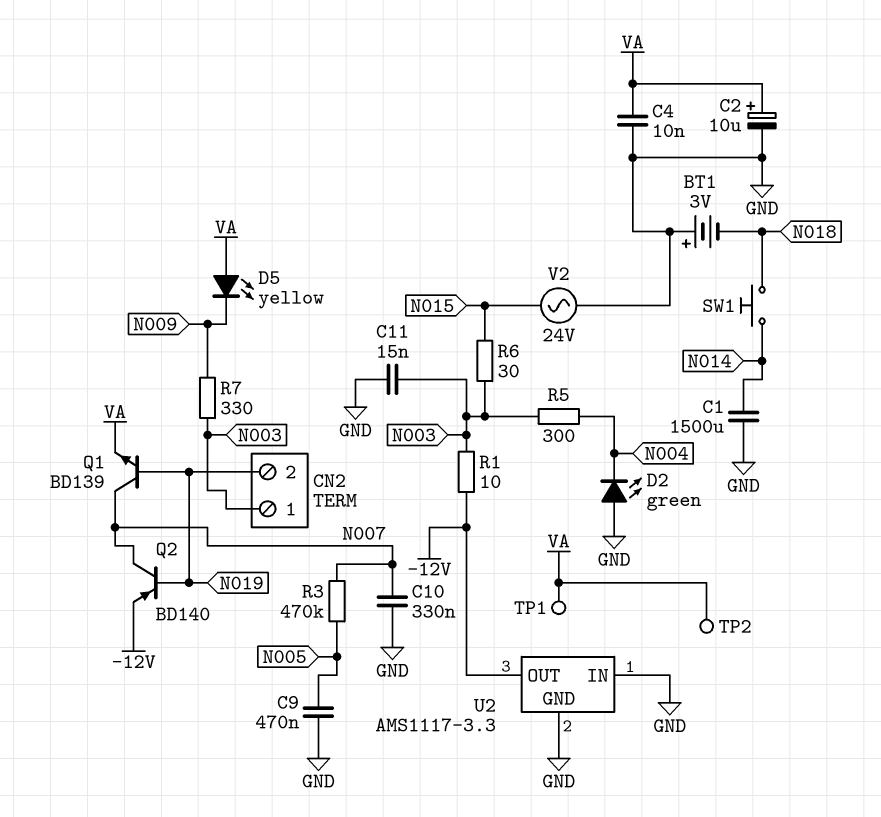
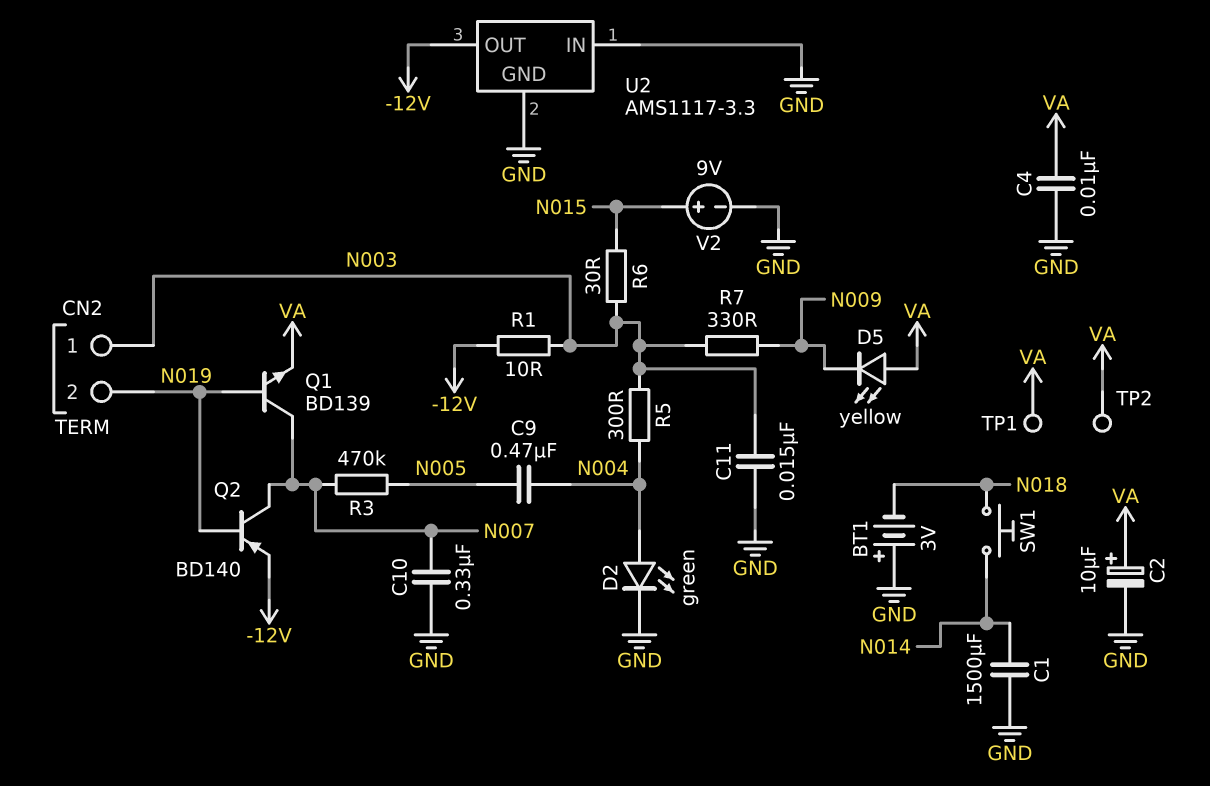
C9: 470nF (GND, N005) -> 470nF (N004, N005)
D2: LED green (A GND, K N004) -> LED green (A N004, K GND)
V2: AC 24V (GND, N015) -> 9V (plus N015, minus GND)

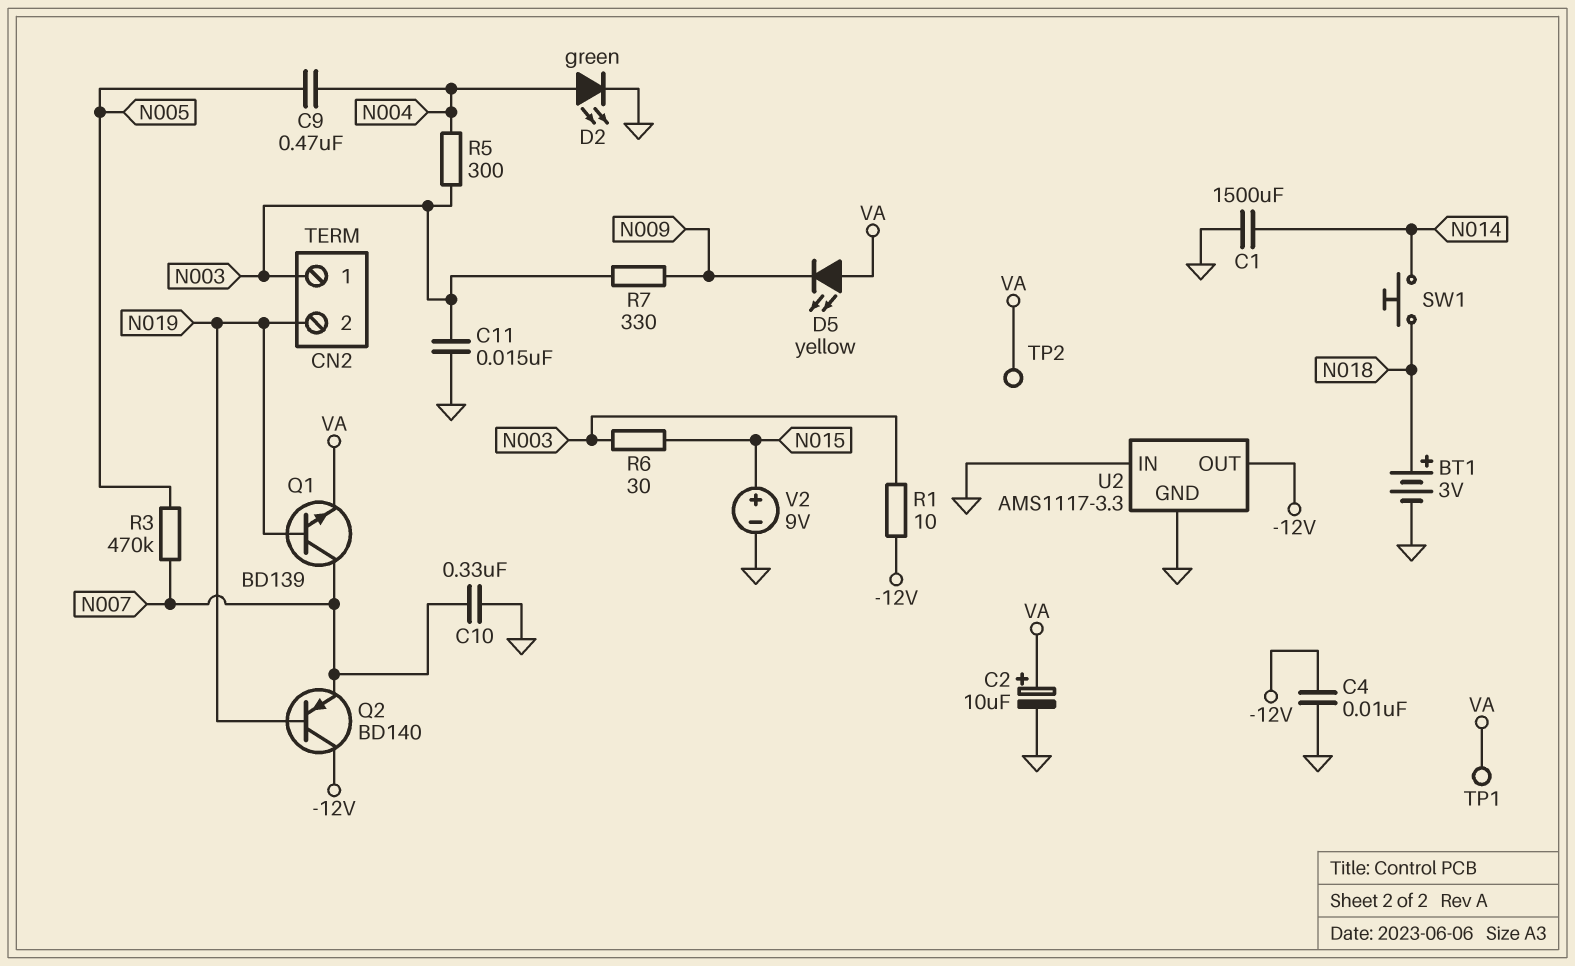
BT1: 3V (plus GND, minus N018) -> 3V (plus N018, minus GND)
C4: 10nF (GND, VA) -> 10nF (-12V, GND)
Q2: PNP BD140 (B N019, C N007, E -12V) -> PNP BD140 (B N019, C -12V, E N007)

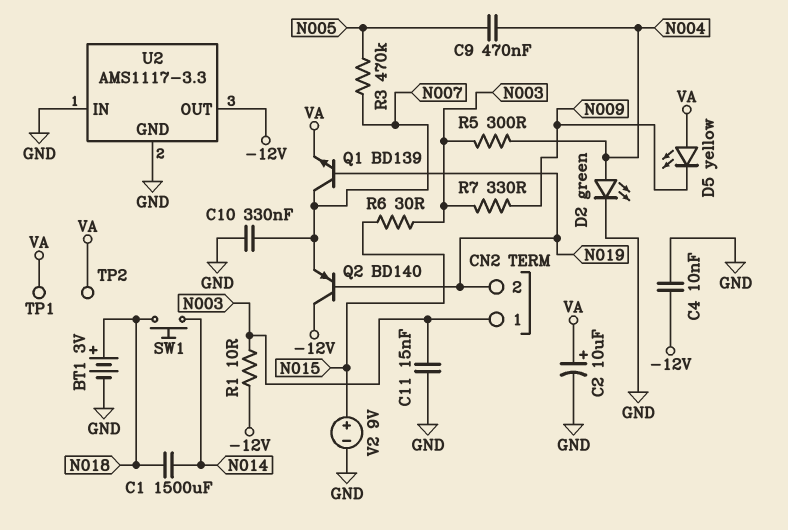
C1: 1500uF (GND, N014) -> 1500uF (N014, N018)

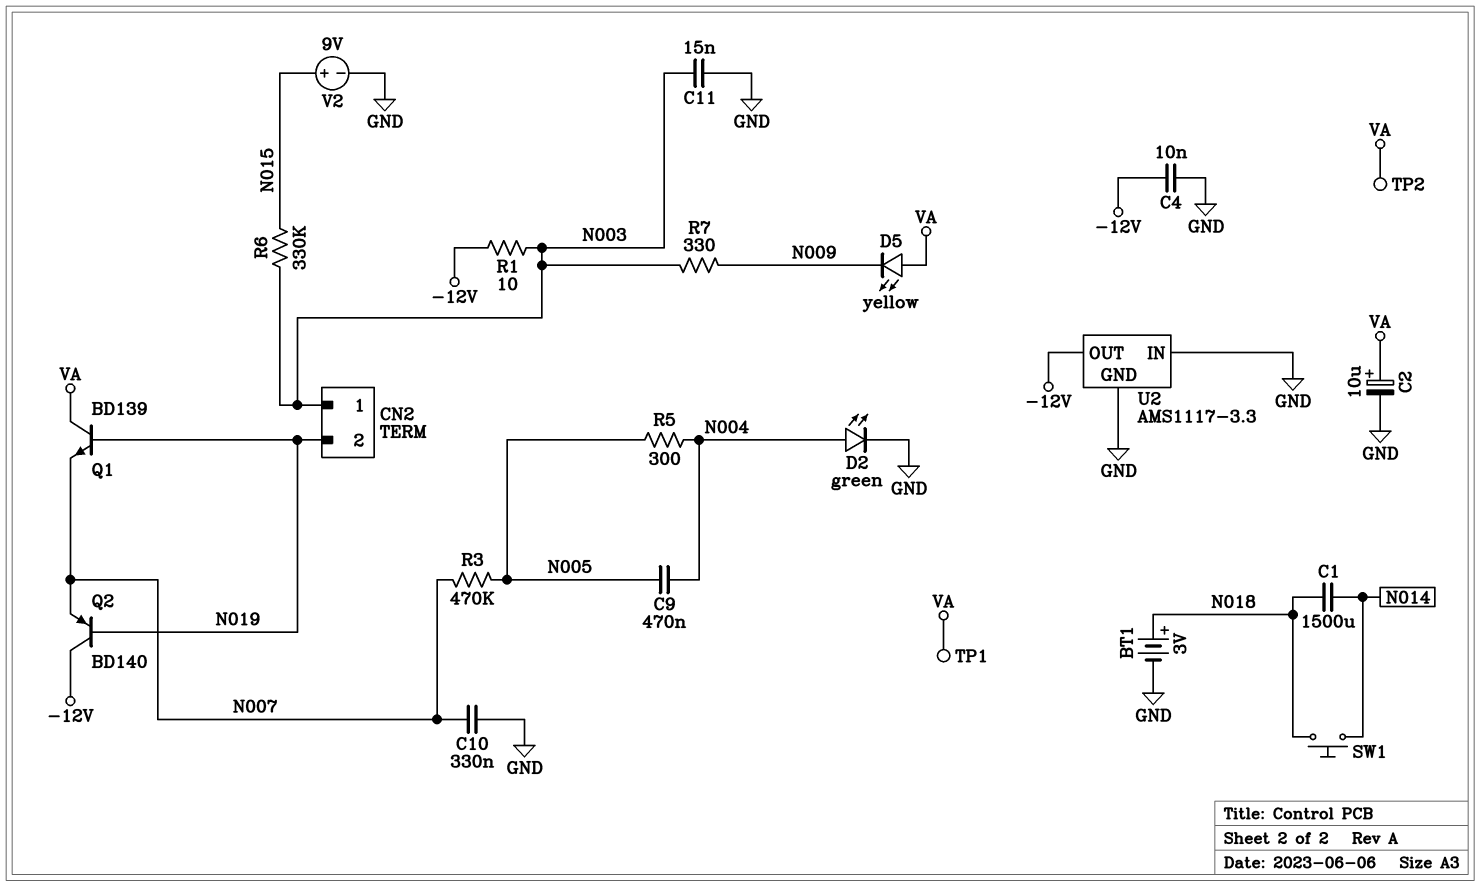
Q1: NPN BD139 (B N019, C N007, E VA) -> NPN BD139 (B N019, C VA, E N007)
R5: 300 (N003, N004) -> 300 (N004, N005)
R6: 30 (N003, N015) -> 330k (N003, N015)

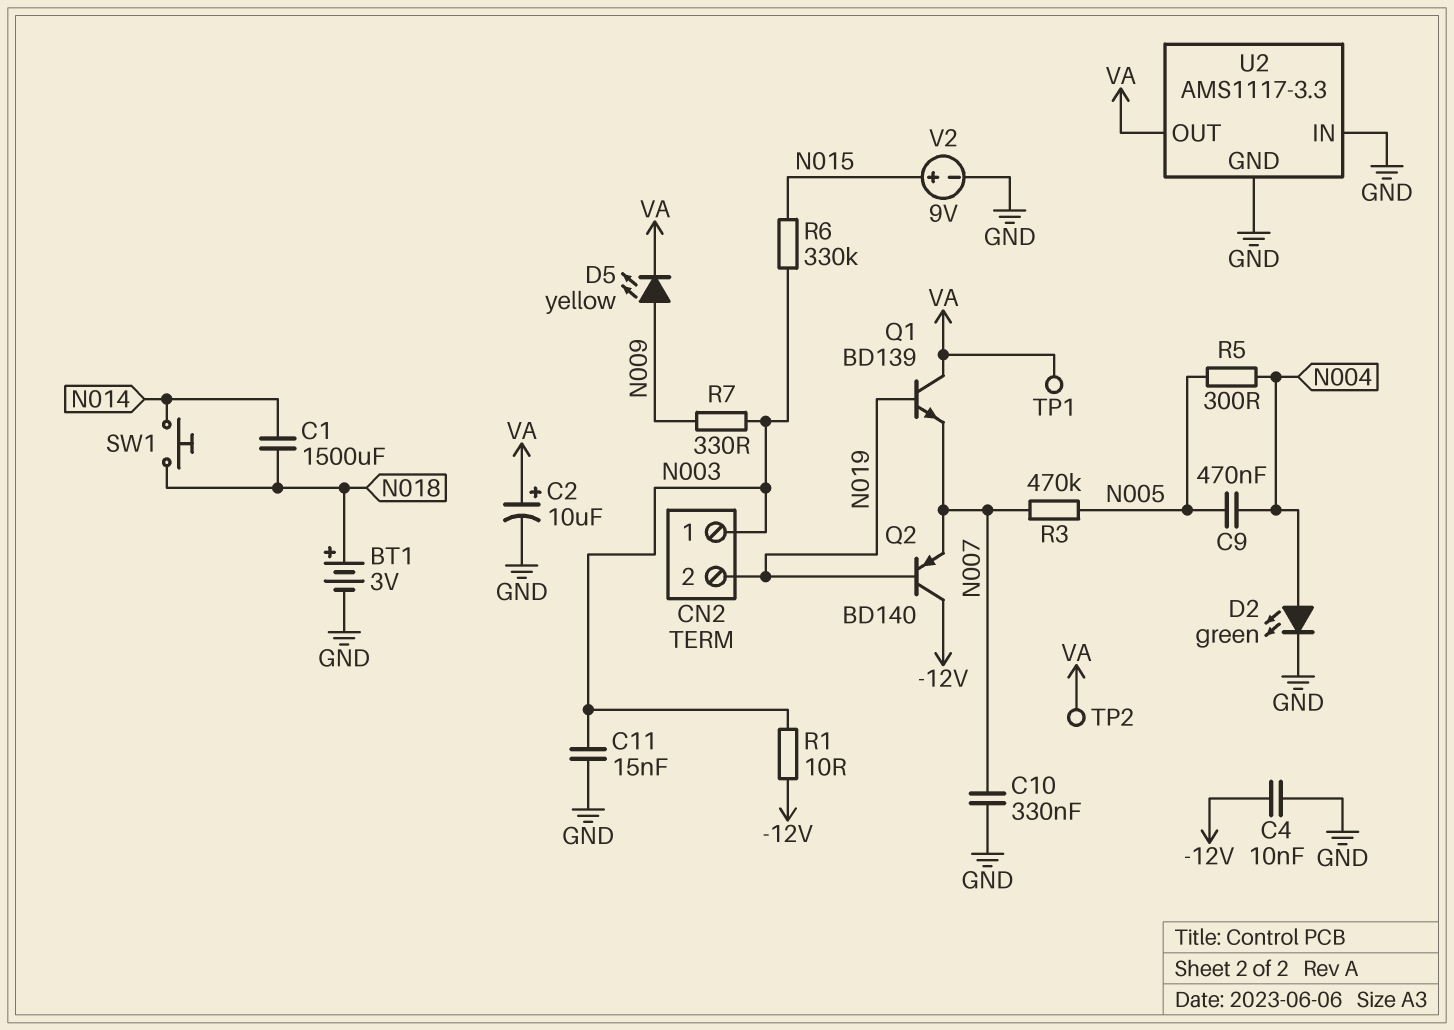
D5: LED yellow (A VA, K N009) -> LED yellow (A N009, K VA)
U2 pin OUT: -12V -> VA

